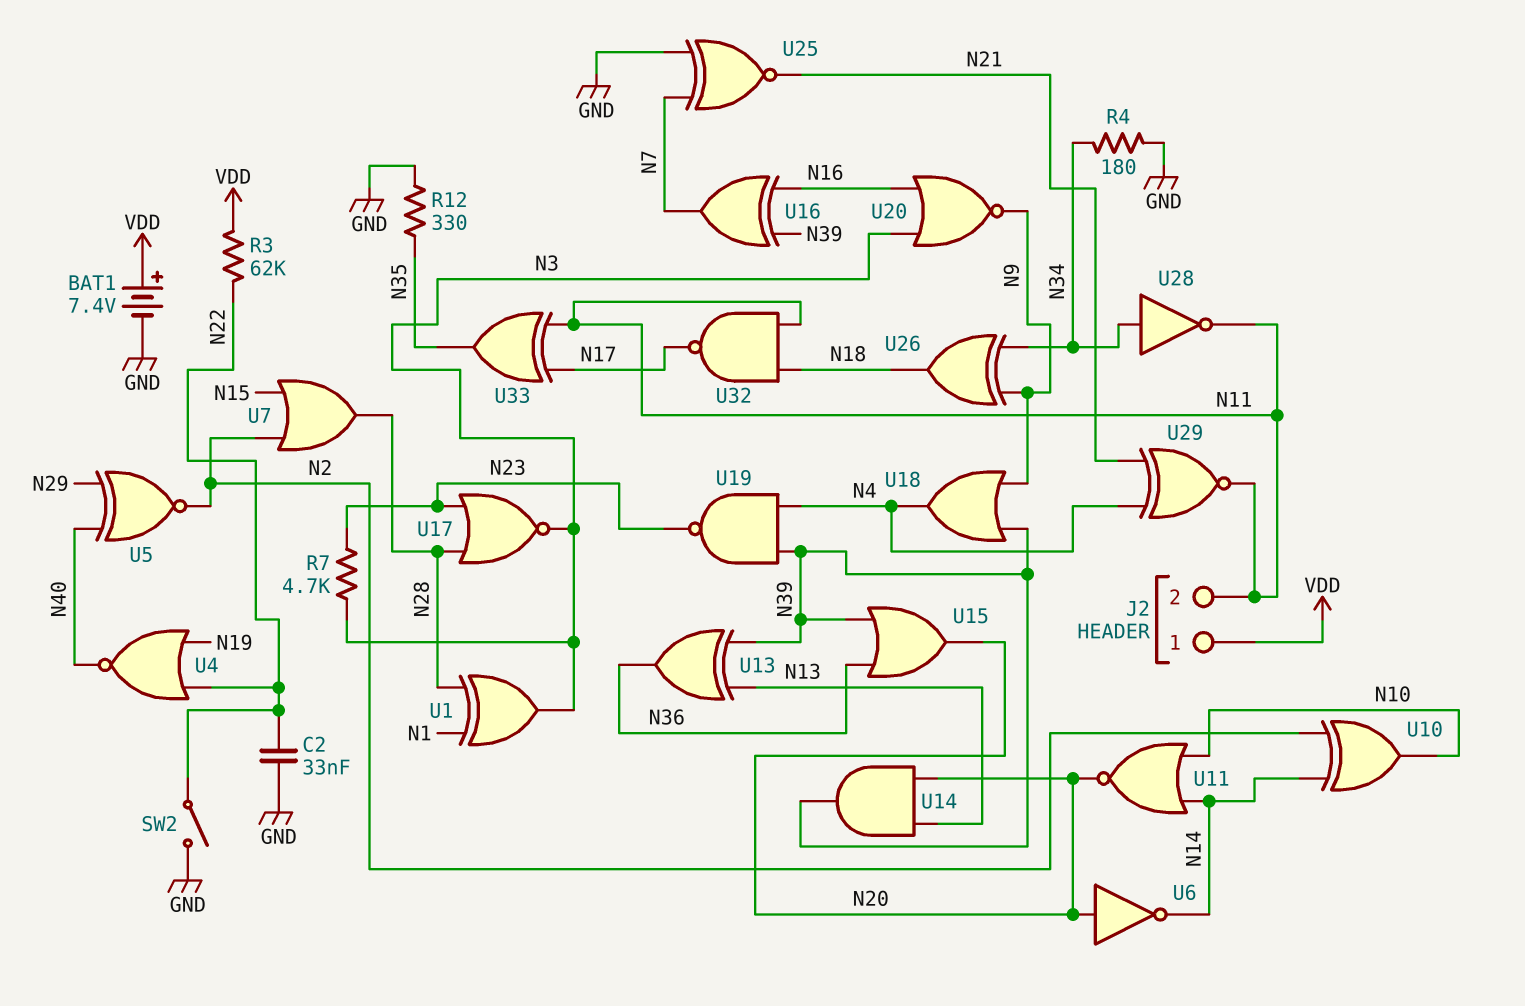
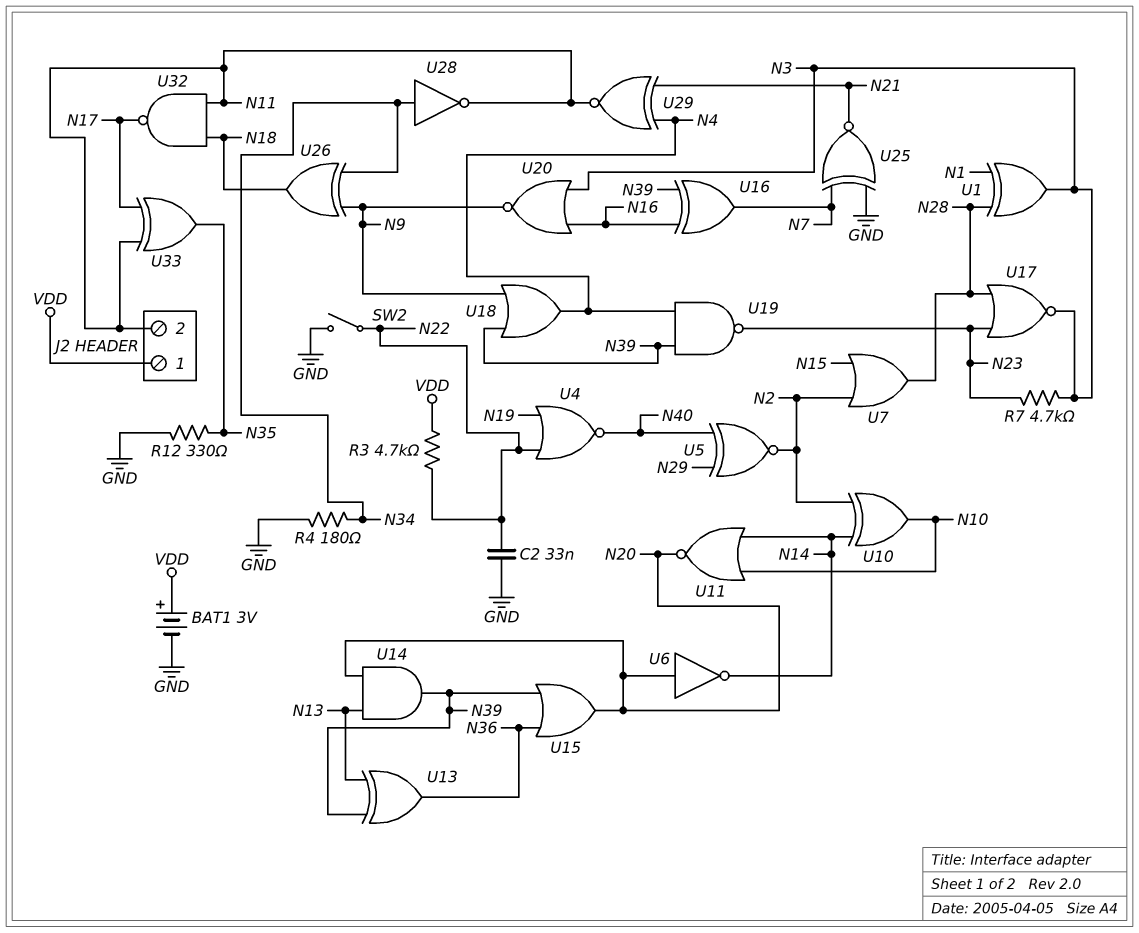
BAT1: 7.4V (plus VDD, minus GND) -> 3V (plus VDD, minus GND)
R3: 62k (N22, VDD) -> 4.7k (N22, VDD)

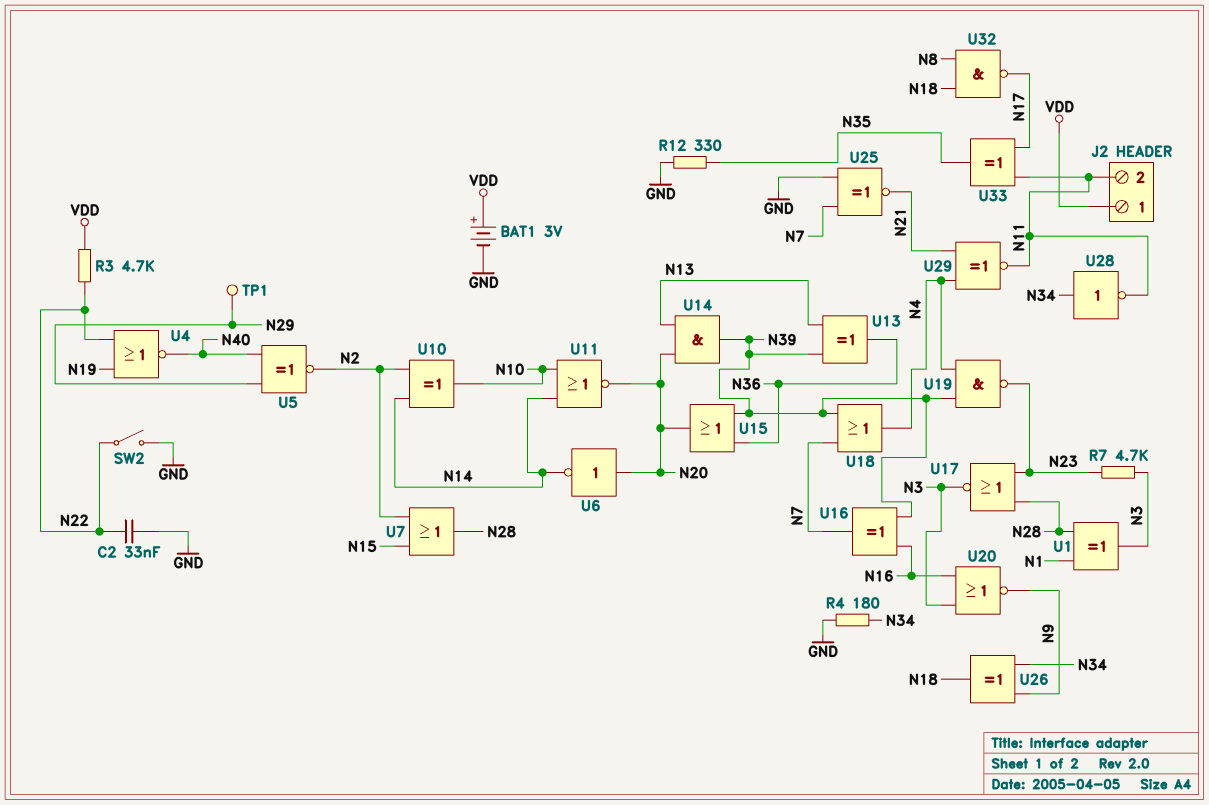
TP1: none -> test point (N29)
U18: OR (in N9, in N39, out N4) -> OR (in N7, in N39, out N4)
U32: NAND (in N11, in N18, out N17) -> NAND (in N8, in N18, out N17)

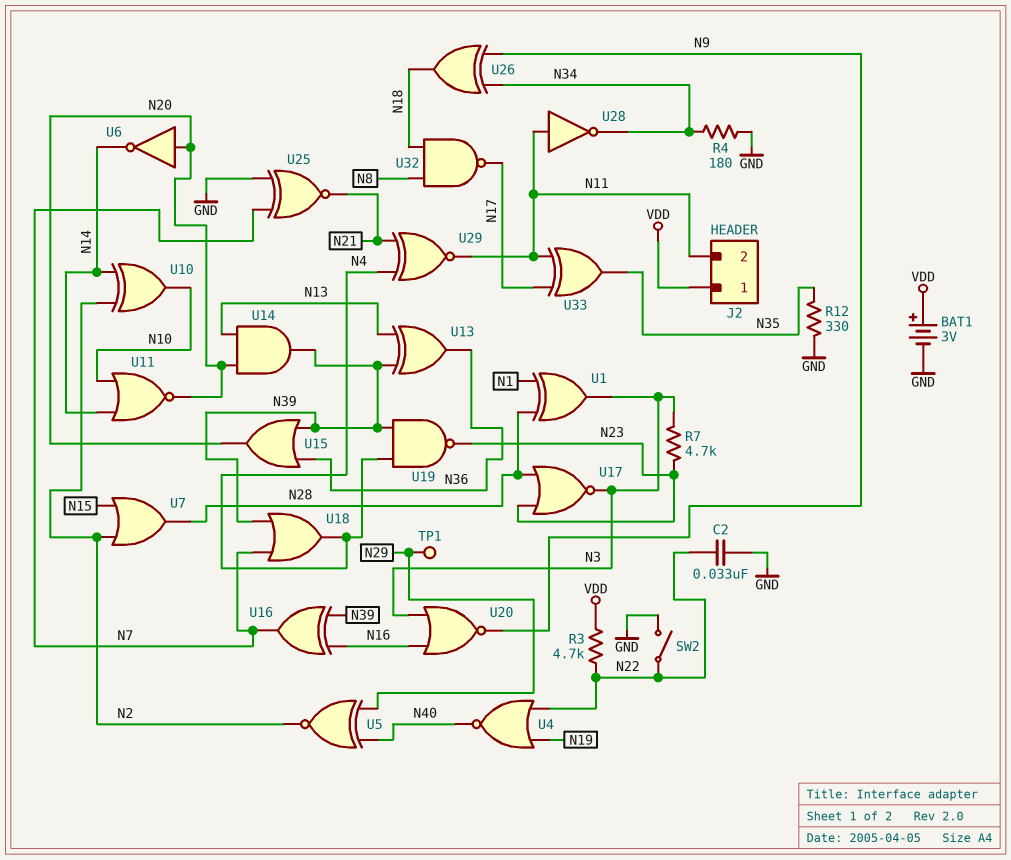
U28: NOT (in N34, out N11) -> NOT (in N11, out N34)

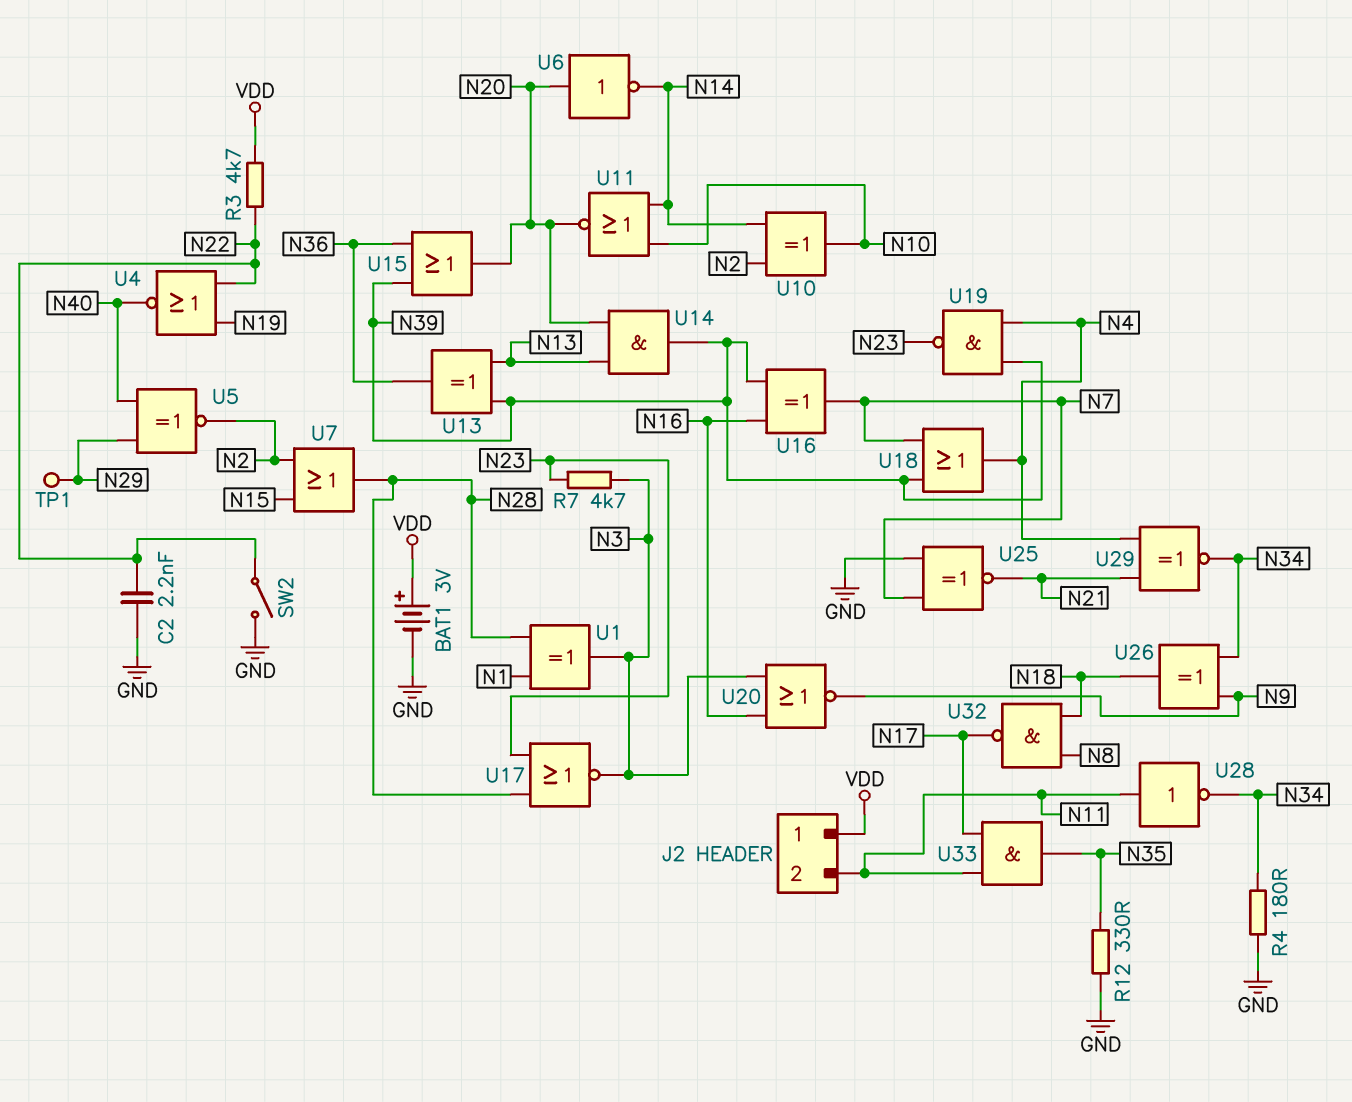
C2: 33nF (GND, N22) -> 2.2nF (GND, N22)
U29: XNOR (in N4, in N21, out N11) -> XNOR (in N4, in N21, out N34)
U33: XOR (in N11, in N17, out N35) -> AND (in N11, in N17, out N35)

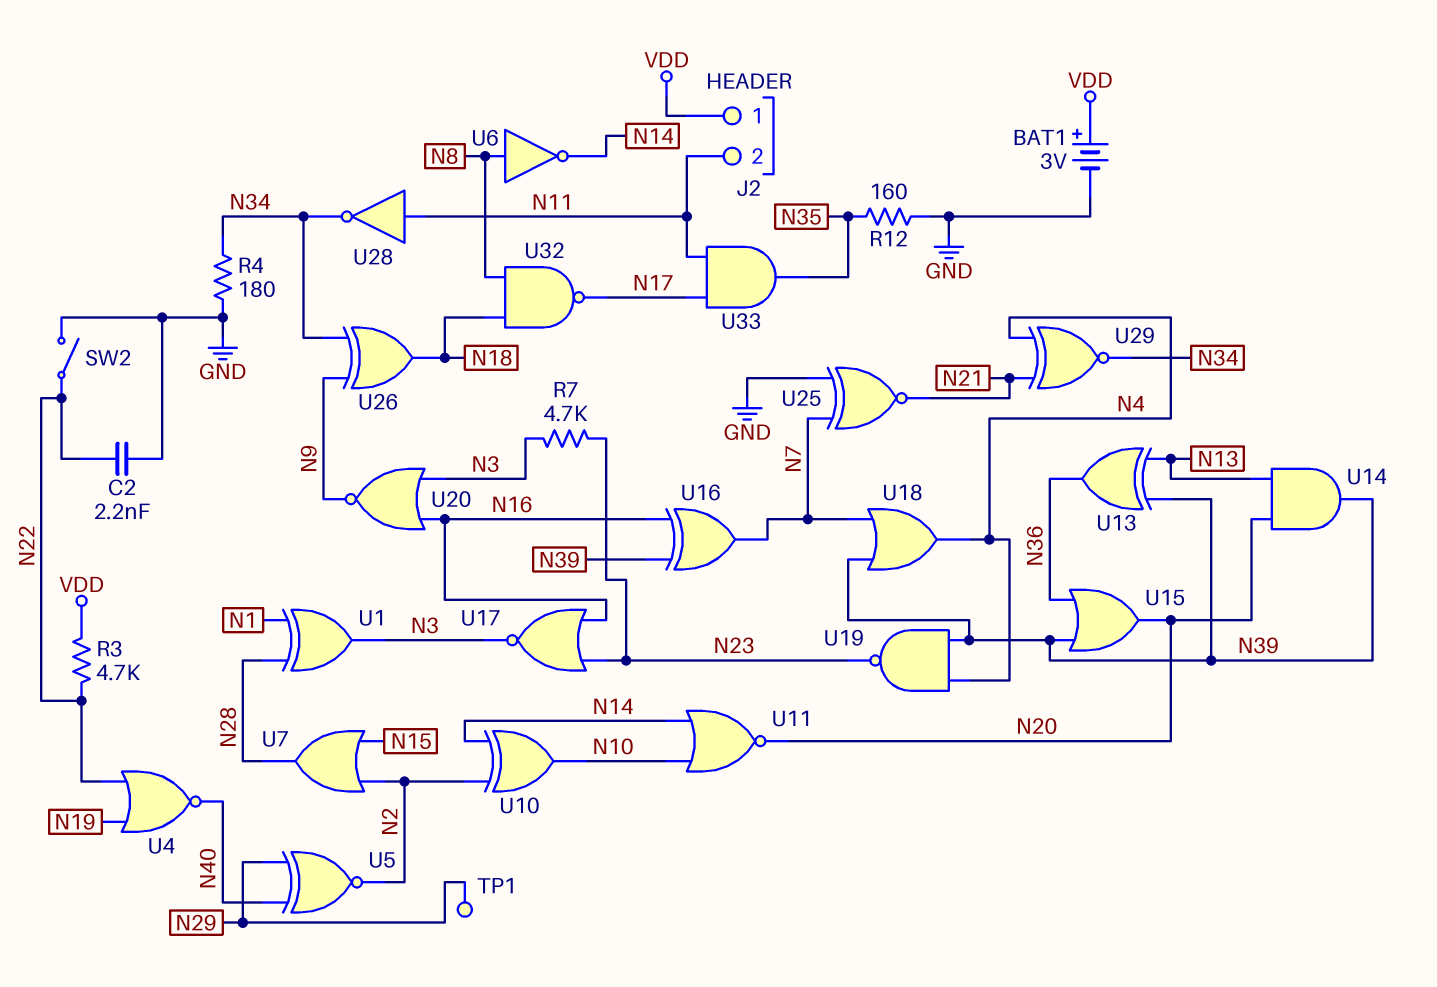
R12: 330 (GND, N35) -> 160 (GND, N35)
U6: NOT (in N20, out N14) -> NOT (in N8, out N14)
U17: NOR (in N23, in N28, out N3) -> NOR (in N16, in N23, out N3)

